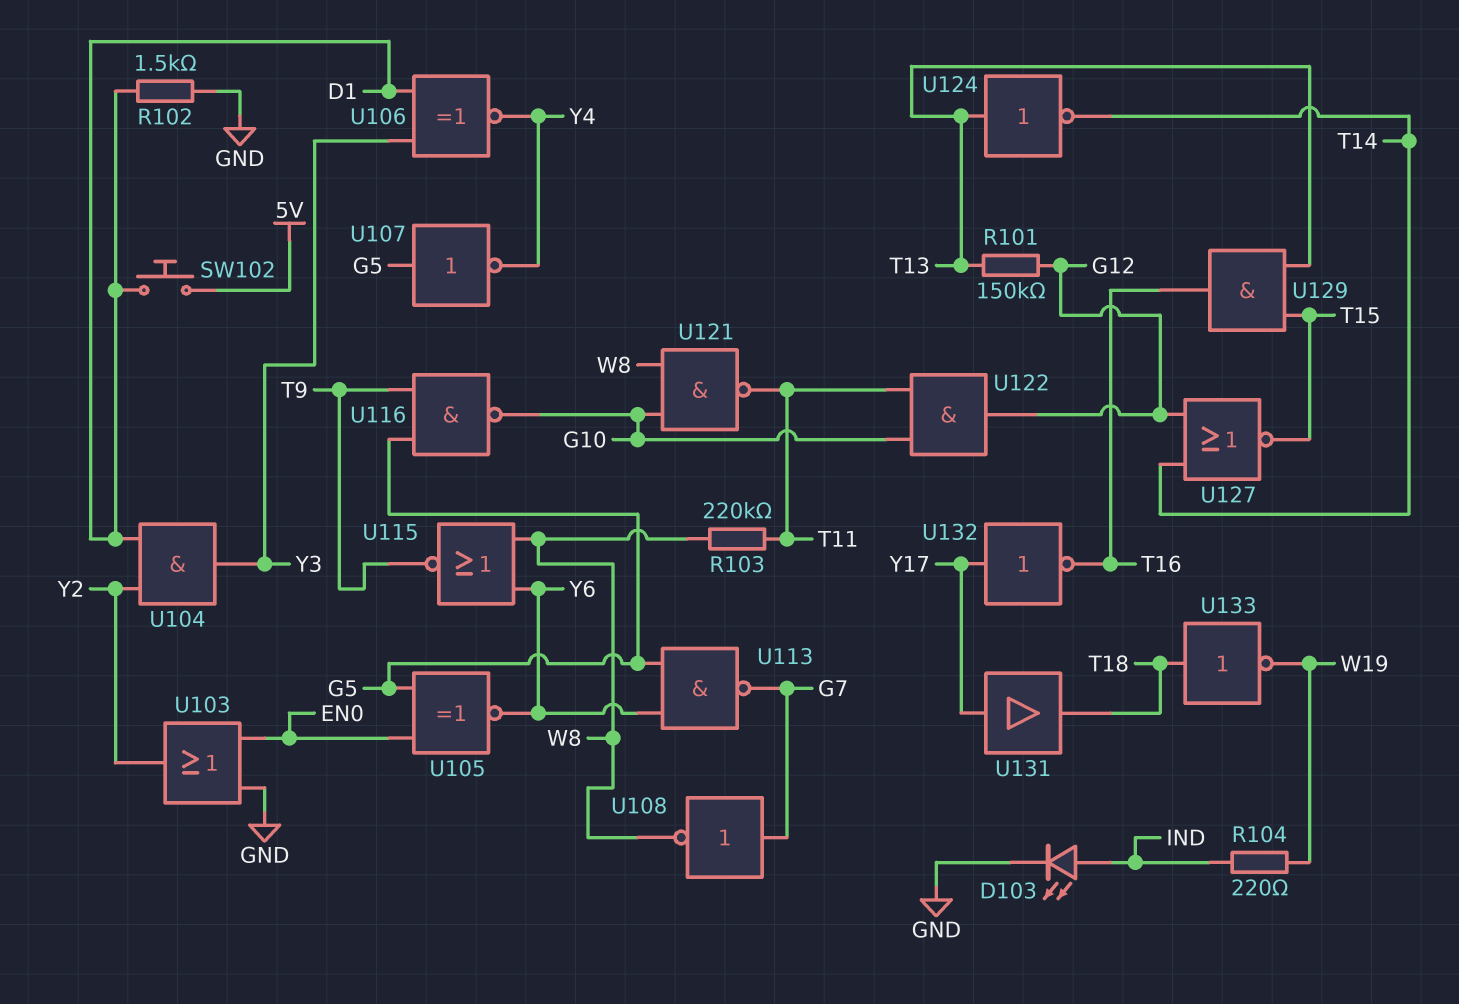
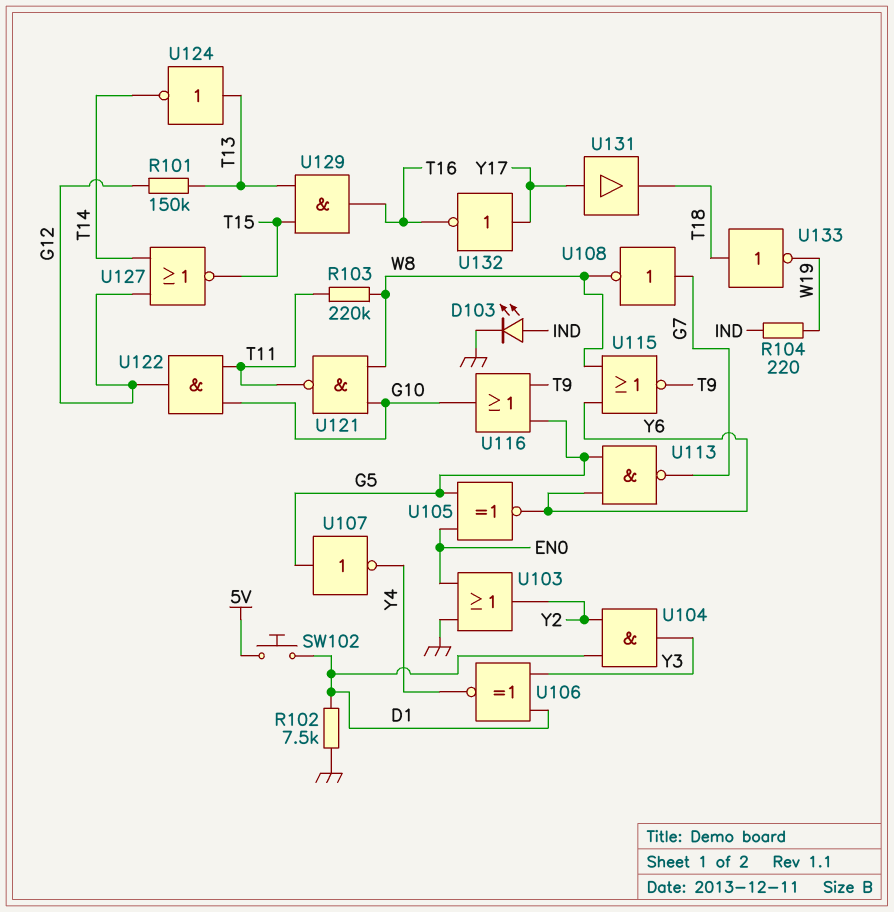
R102: 1.5k (D1, GND) -> 7.5k (D1, GND)
U116: NAND (in G5, in T9, out G10) -> OR (in G5, in T9, out G10)

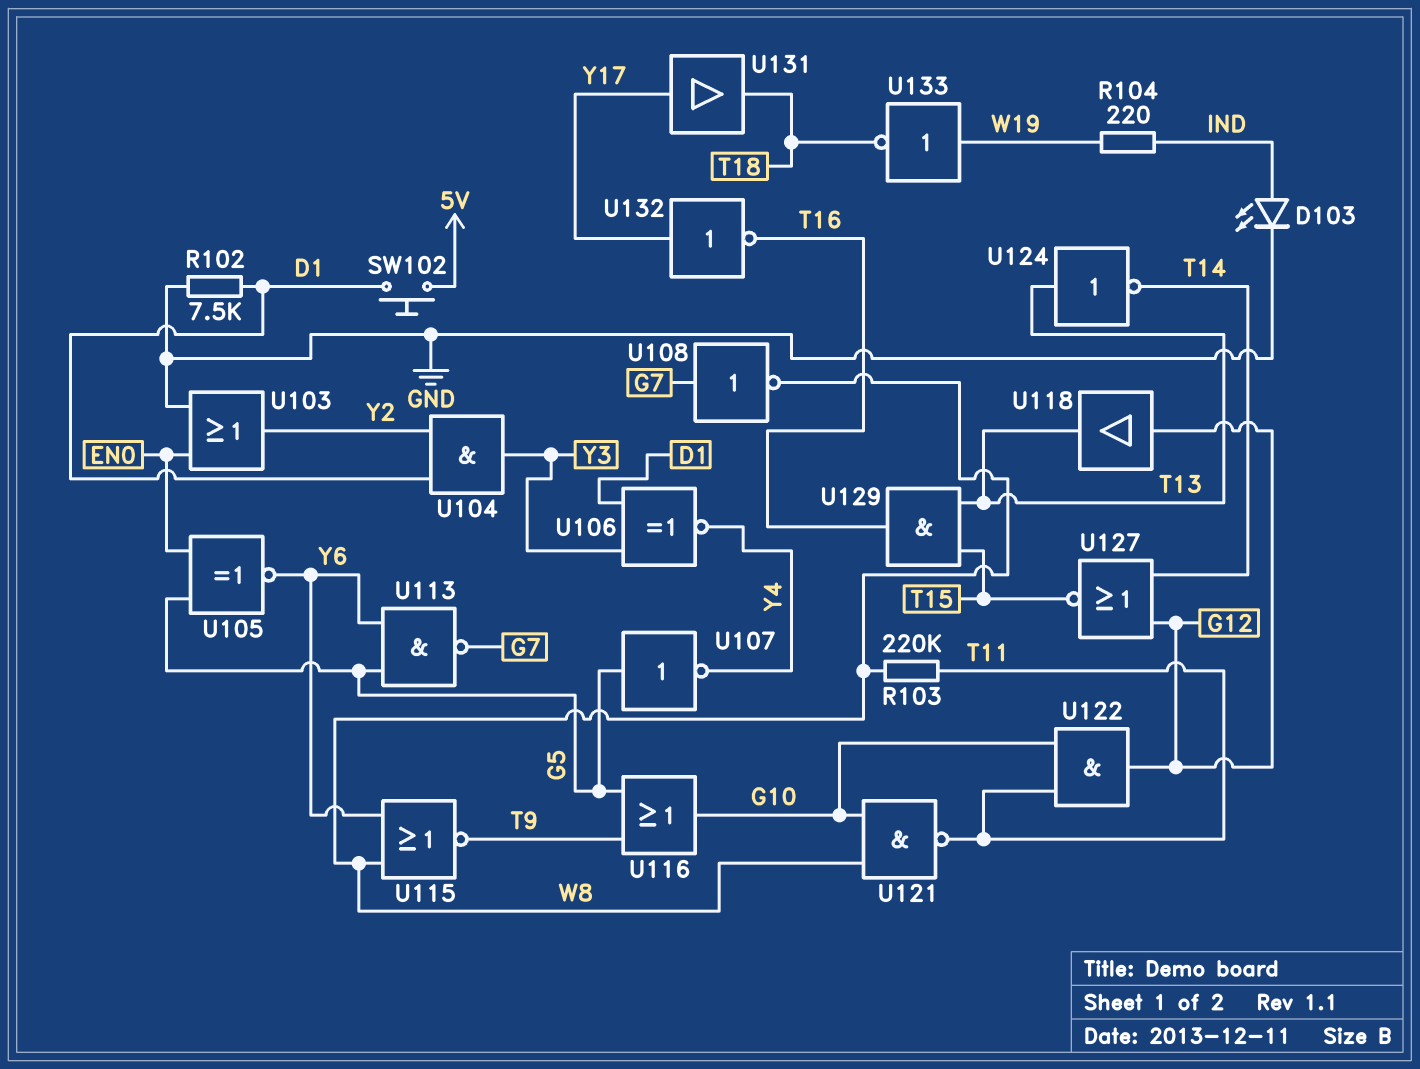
R101: 150k (G12, T13) -> none
U118: none -> buffer (in G12, out T13)
U133: NOT (in T18, out W19) -> NOT (in W19, out T18)

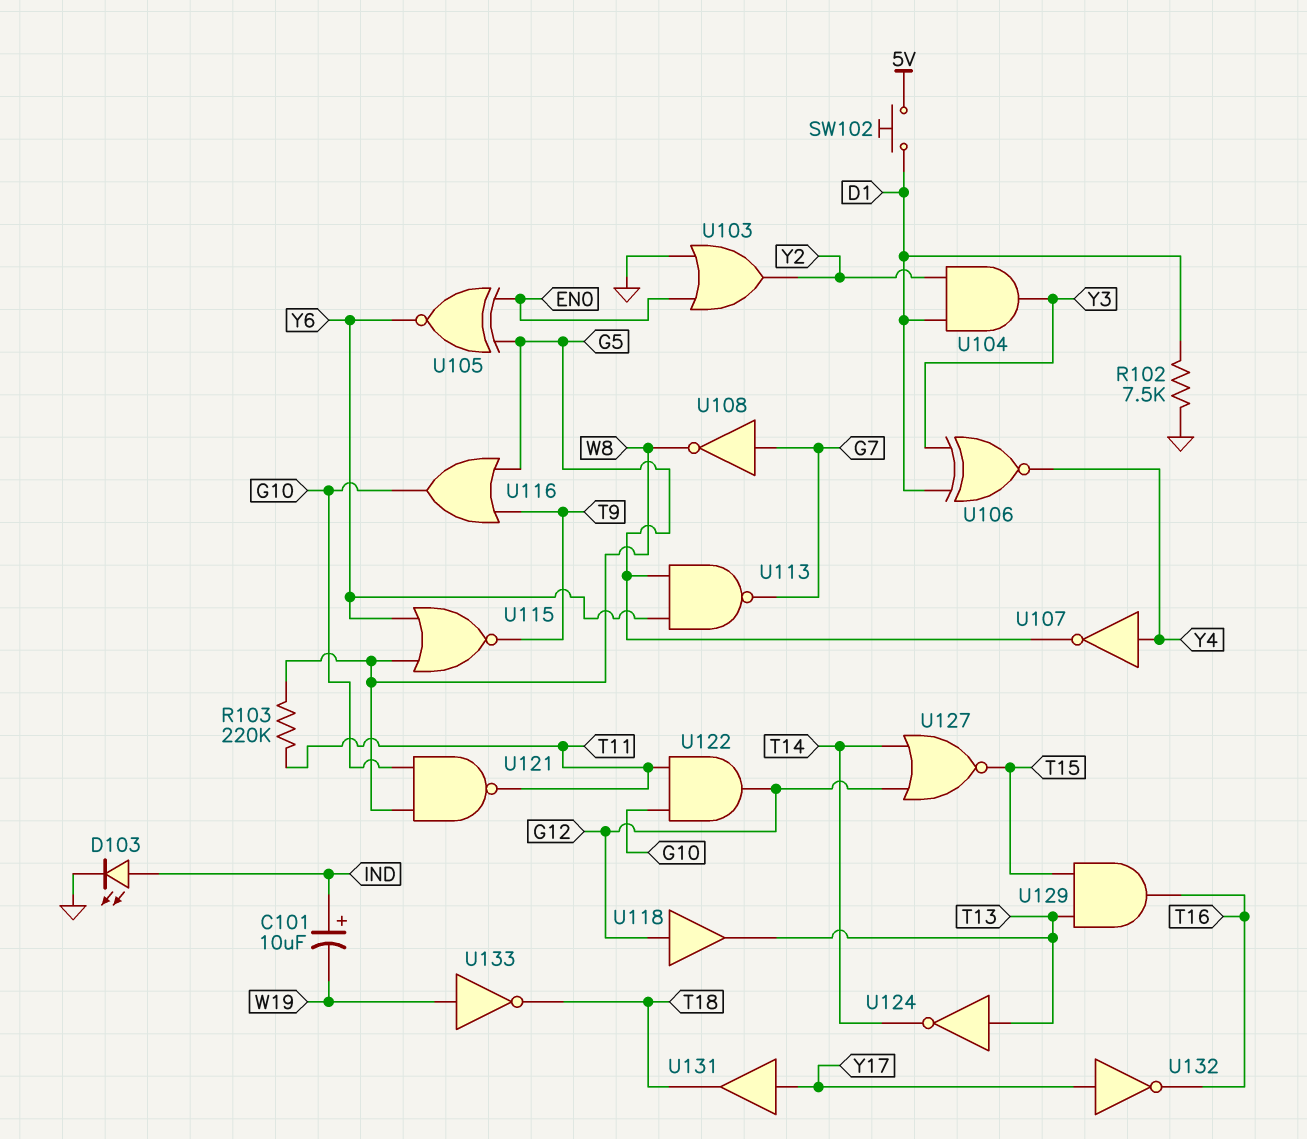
C101: none -> 10uF (plus IND, minus W19)
R104: 220 (IND, W19) -> none
U107: NOT (in G5, out Y4) -> NOT (in Y4, out G5)

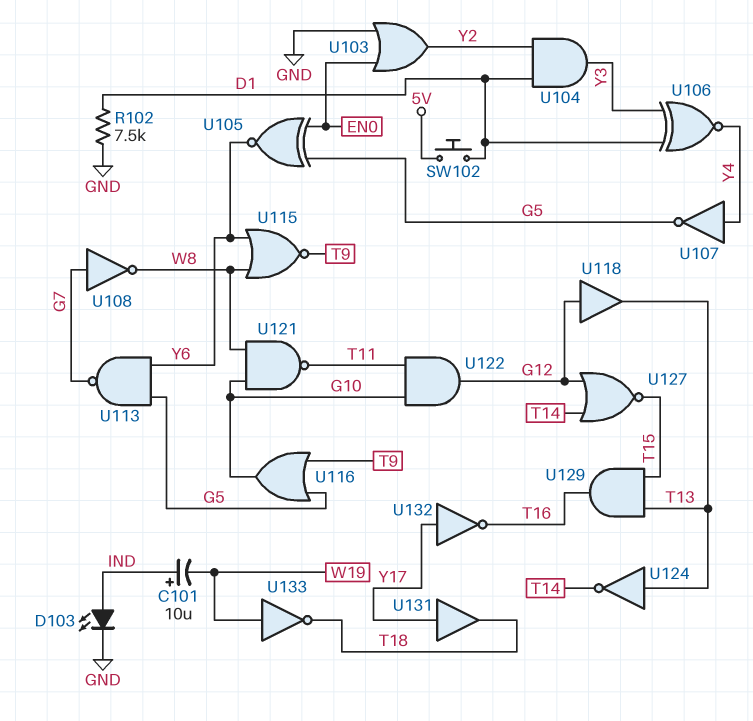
R103: 220k (T11, W8) -> none

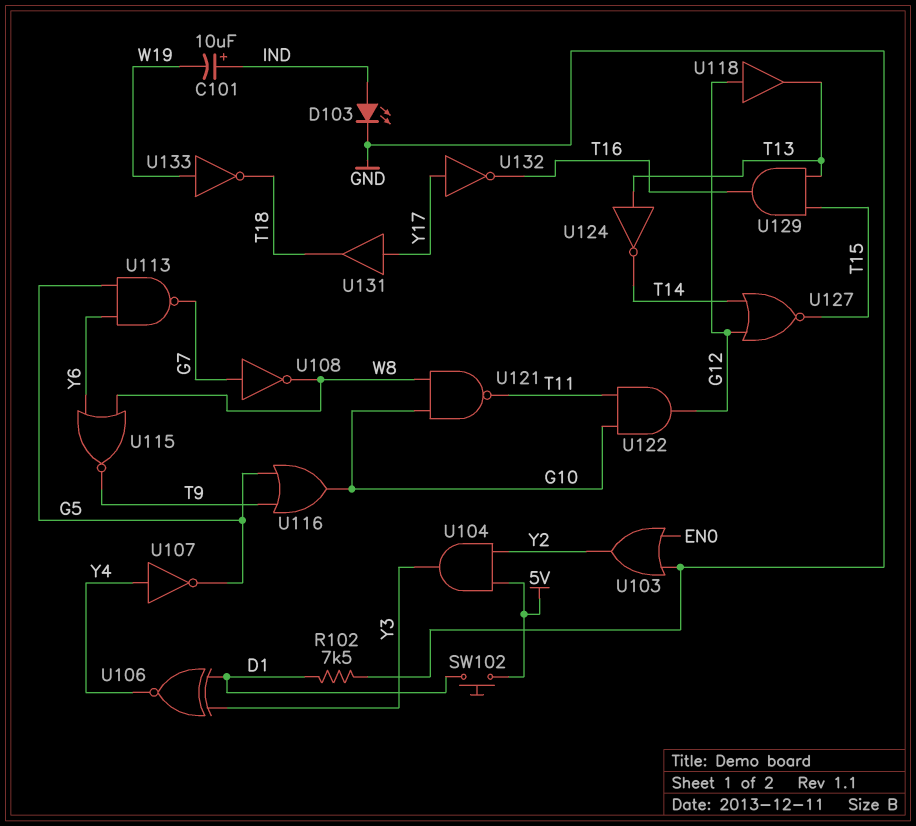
U104: AND (in D1, in Y2, out Y3) -> AND (in 5V, in Y2, out Y3)
U105: XNOR (in EN0, in G5, out Y6) -> none

